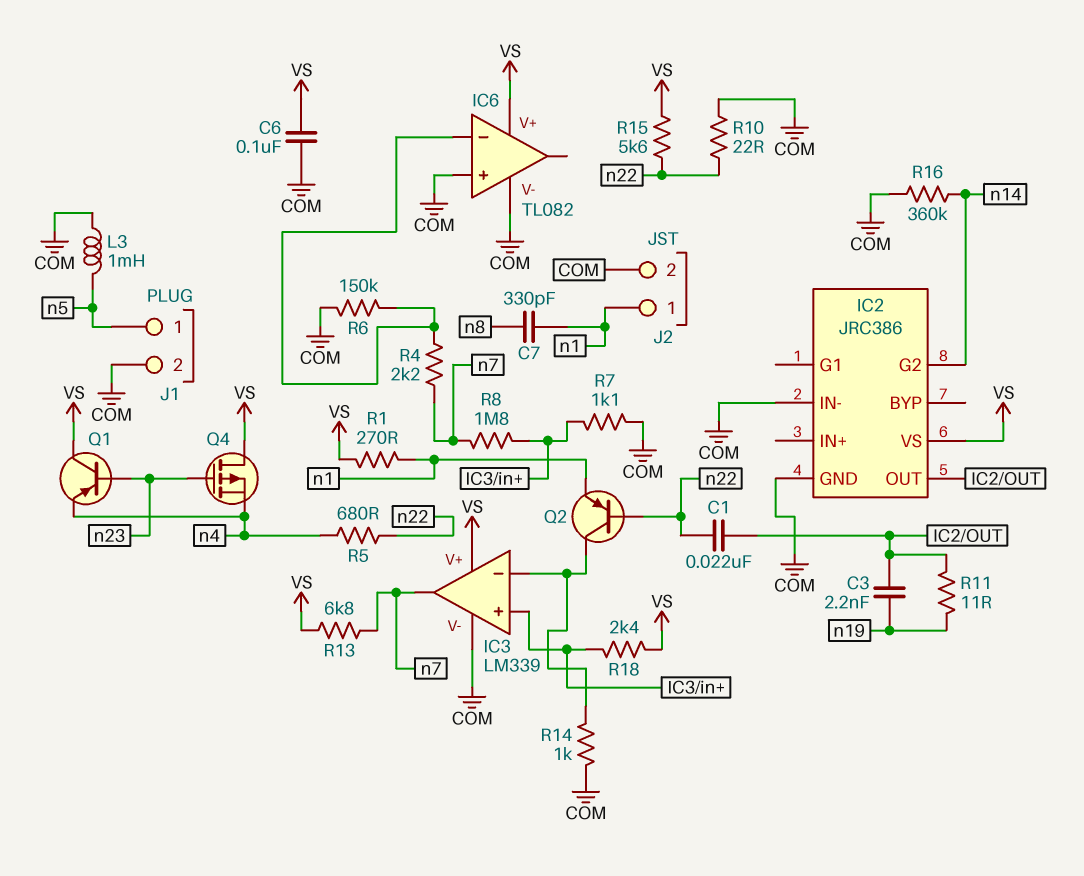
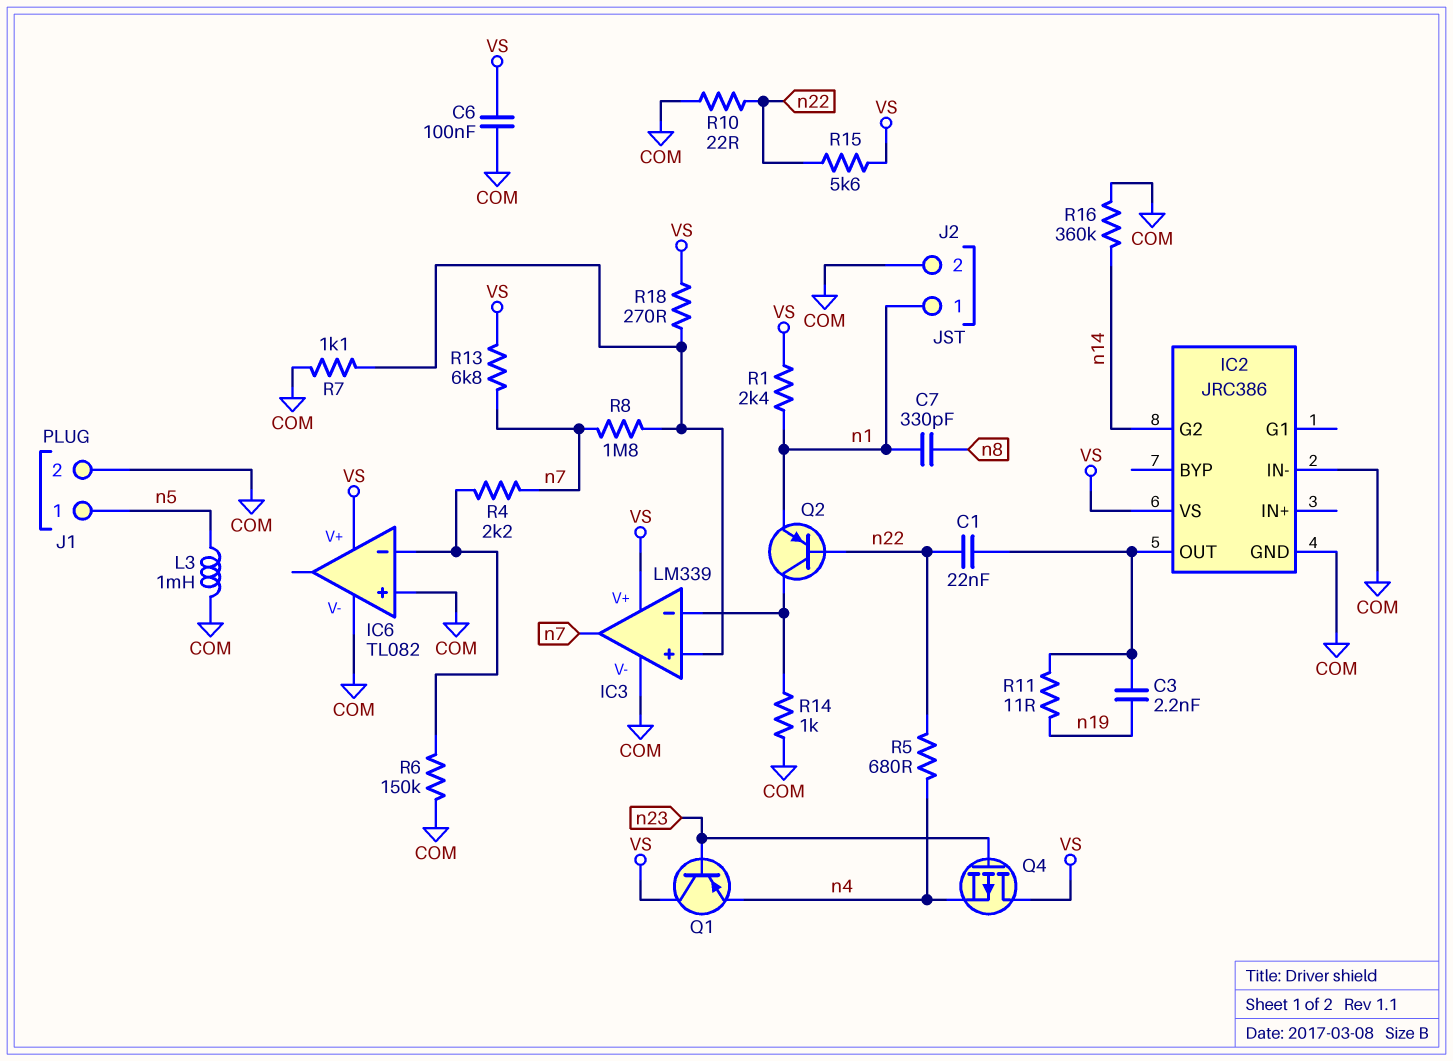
R1: 270 (VS, n1) -> 2.4k (VS, n1)
R18: 2.4k (IC3/in+, VS) -> 270 (IC3/in+, VS)

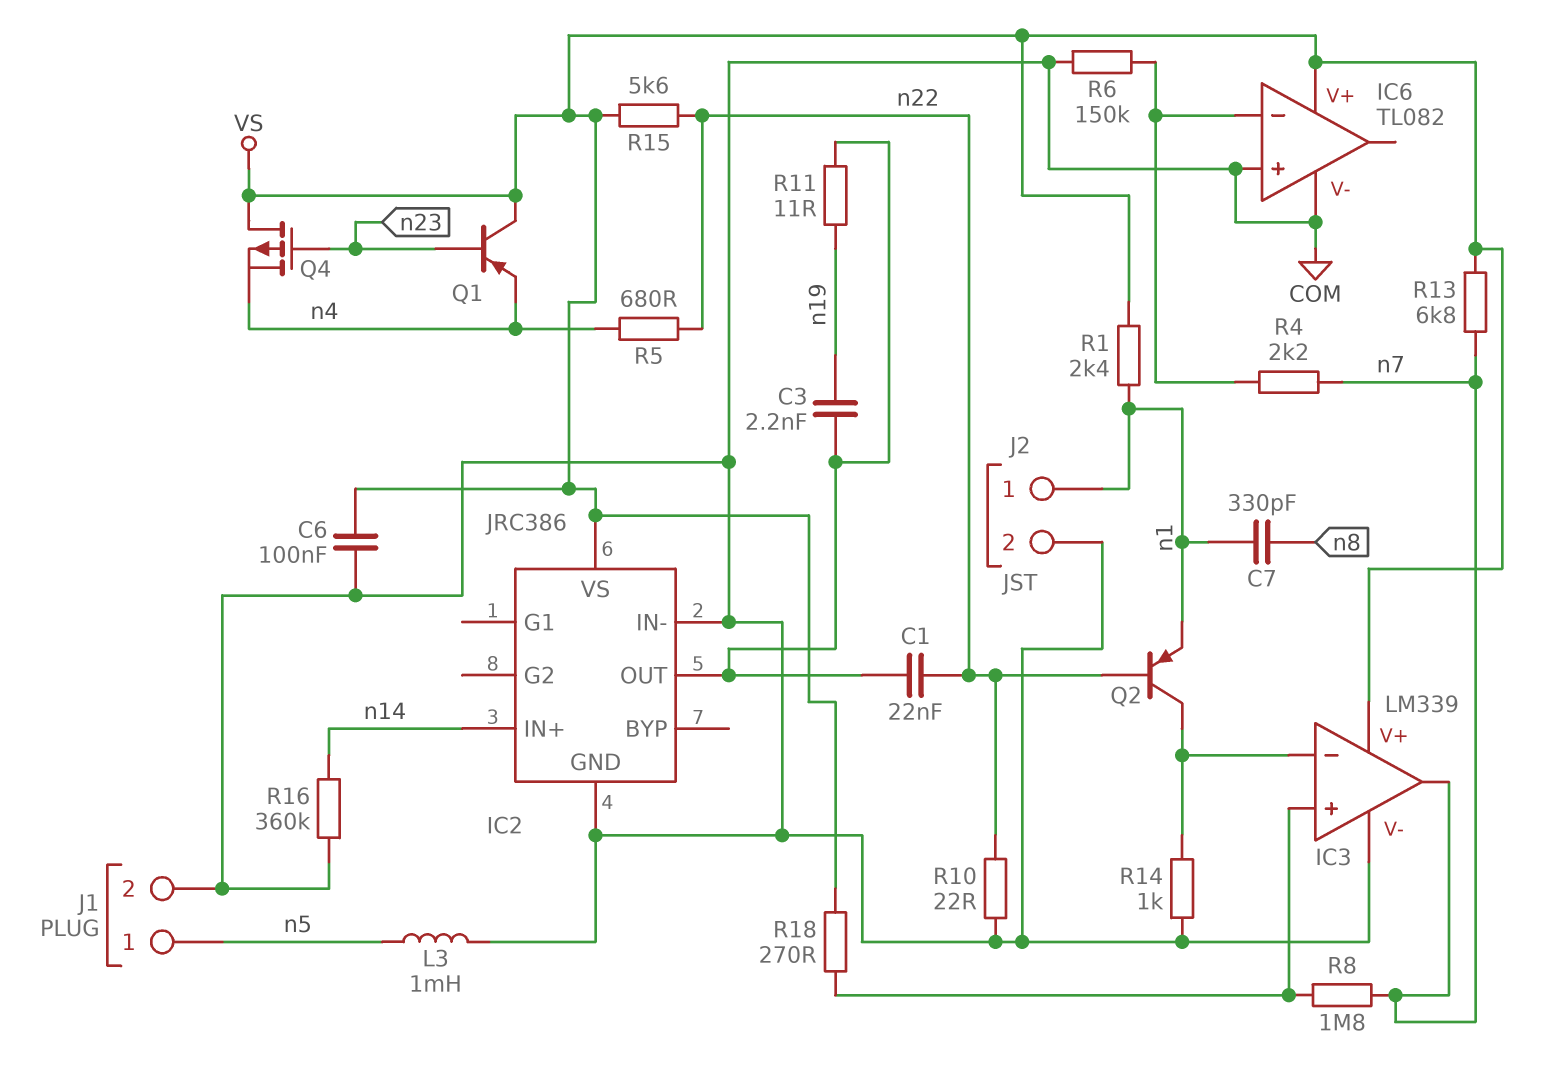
IC2 pin G2: n14 -> none
IC2 pin IN+: none -> n14
R7: 1.1k (COM, IC3/in+) -> none

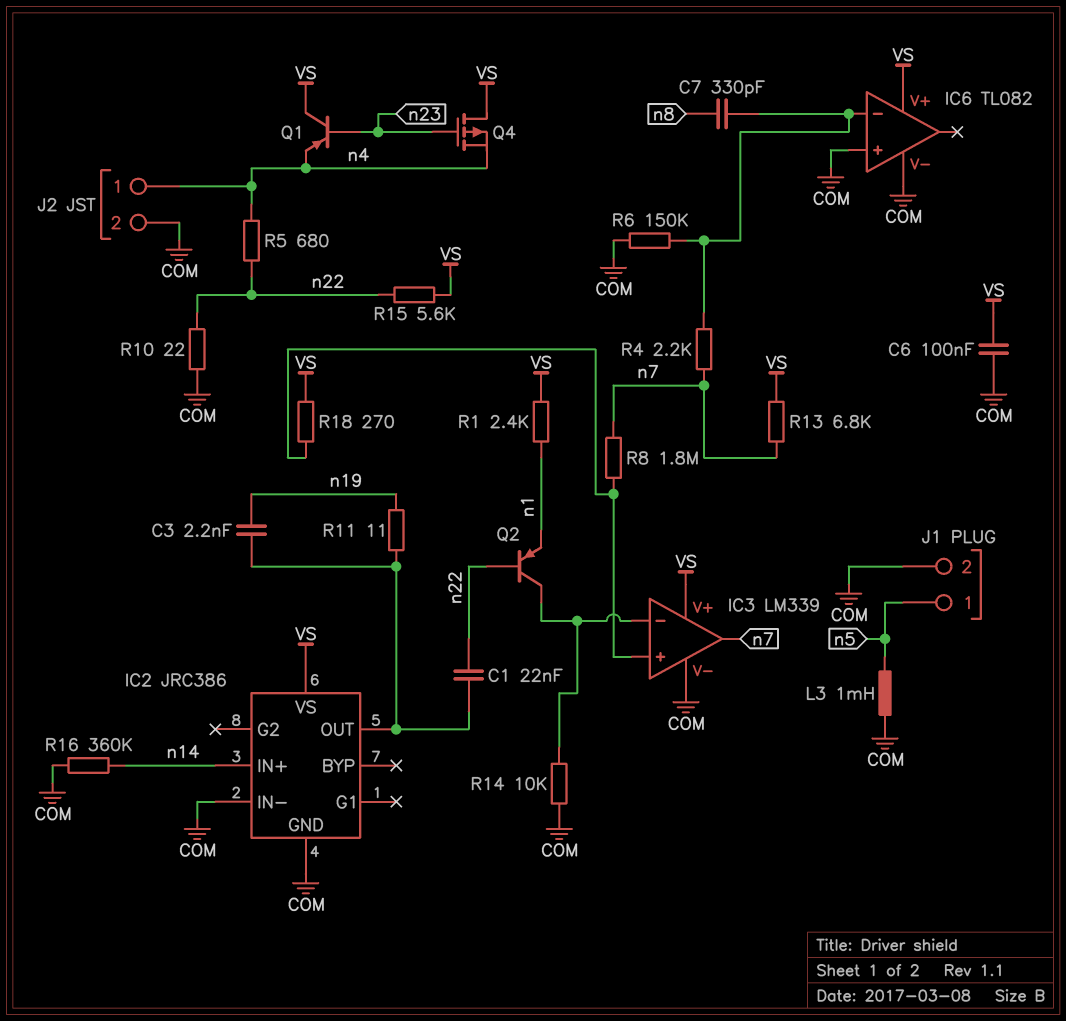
C7: 330pF (n1, n8) -> 330pF (IC6/in-, n8)
J2 pin 1: n1 -> n4
R14: 1k (COM, IC3/in-) -> 10k (COM, IC3/in-)

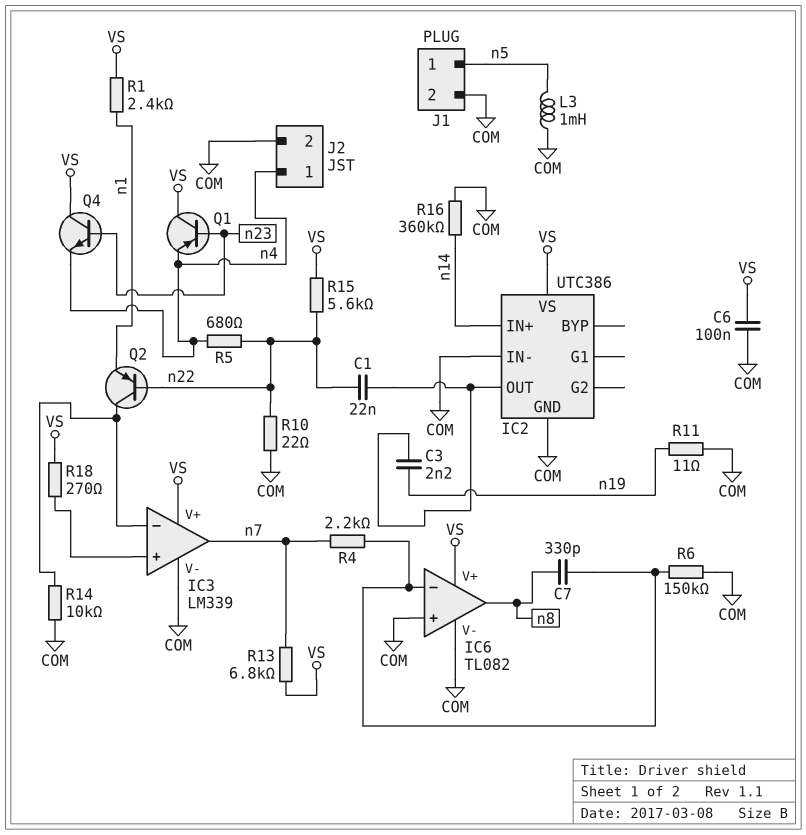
IC2: JRC386 -> UTC386
IC6 pin out: none -> n8
Q4: PMOS (G n23, D VS, S n4) -> NPN (B n23, C VS, E n4)
R8: 1.8M (IC3/in+, n7) -> none
R11: 11 (IC2/OUT, n19) -> 11 (COM, n19)

